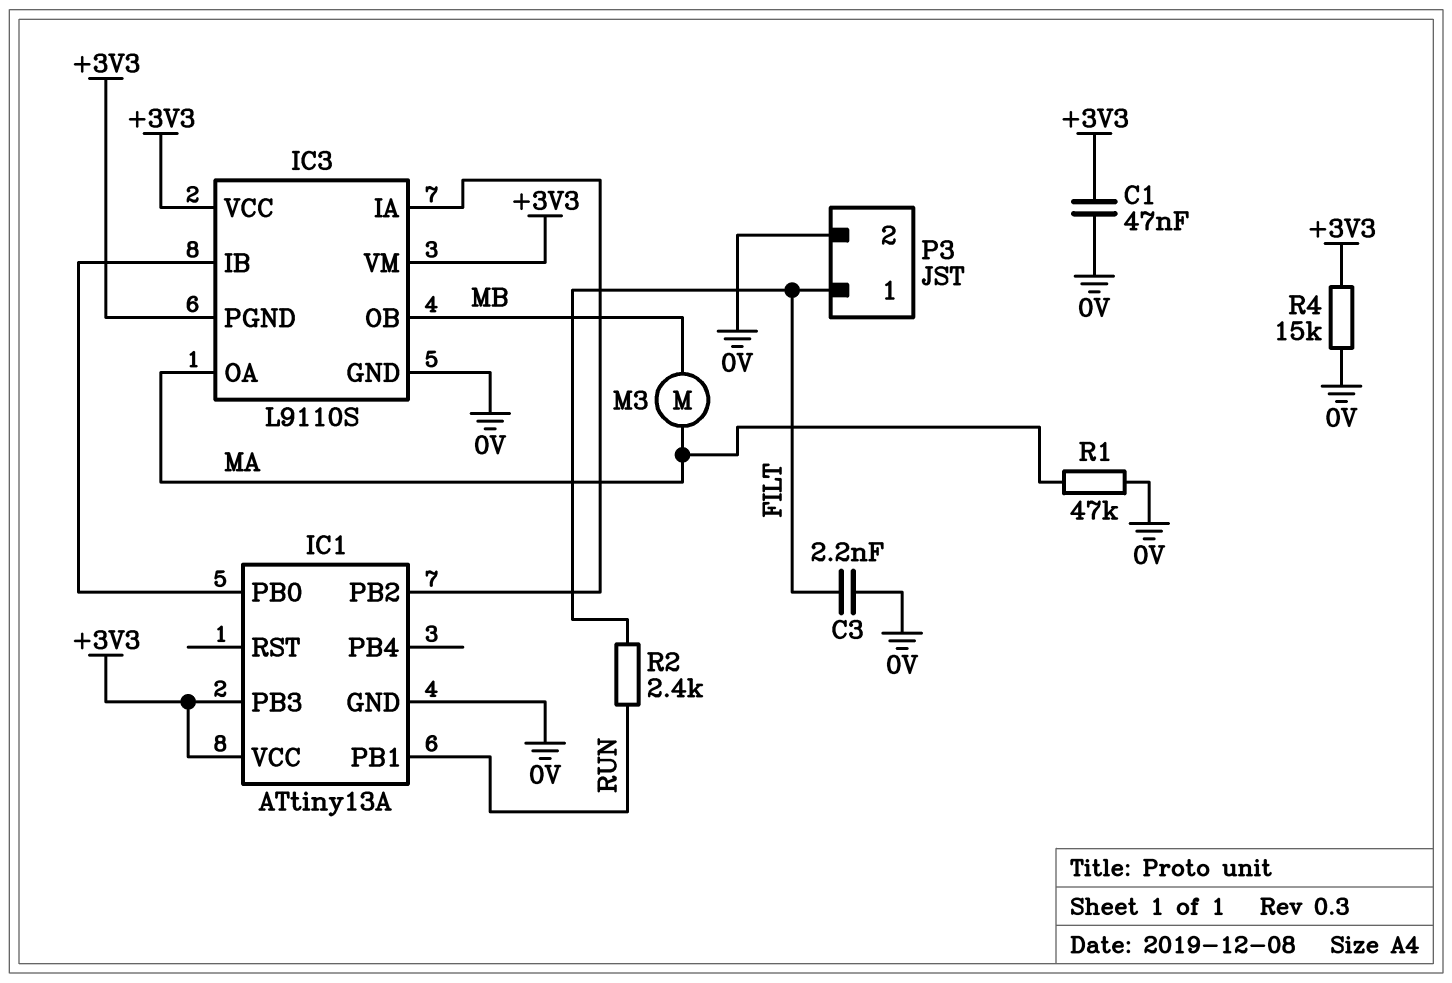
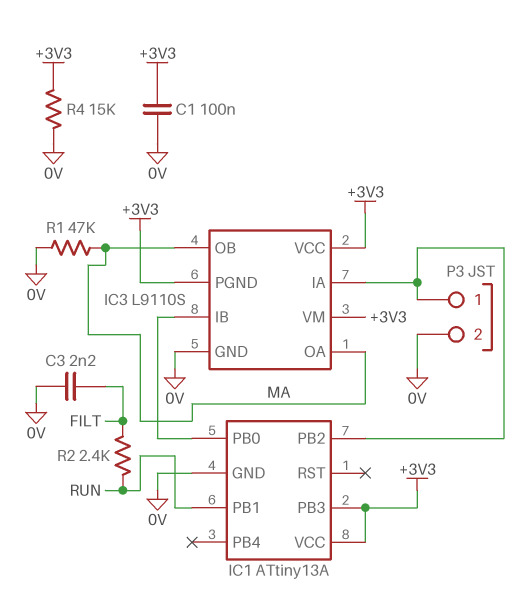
C1: 47nF (+3V3, 0V) -> 100nF (+3V3, 0V)
IC3 pin OB: MB -> MA
M3: motor (MA, MB) -> none
P3 pin 1: FILT -> IC1/PB2

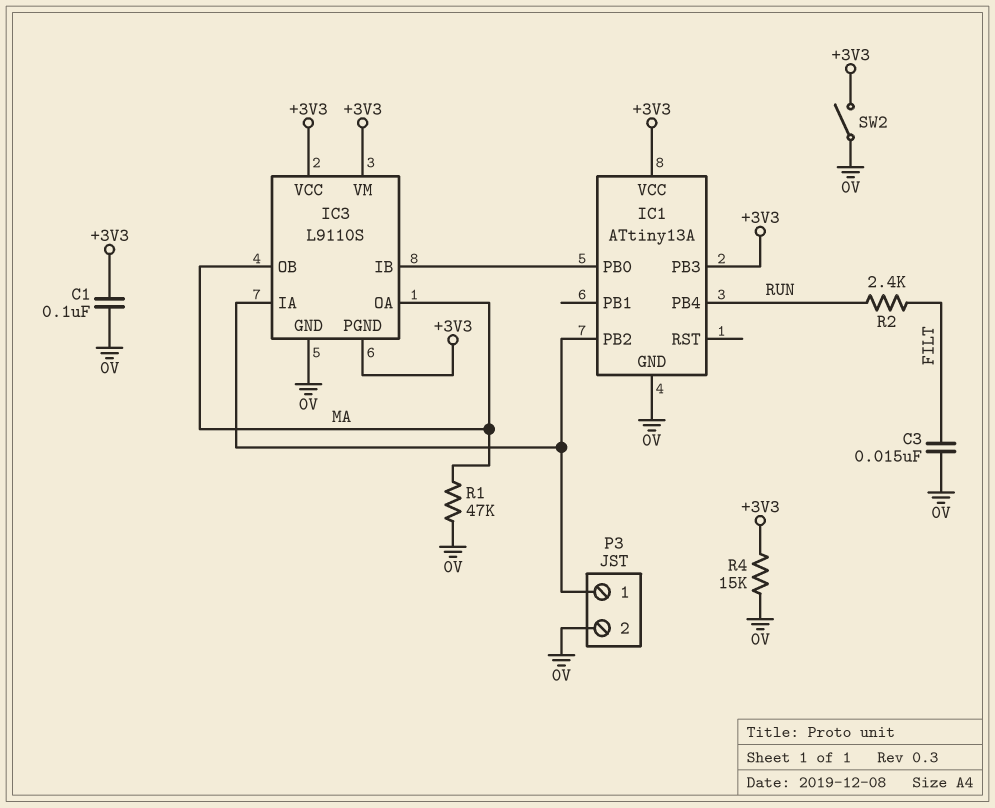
C3: 2.2nF (0V, FILT) -> 15nF (0V, FILT)
IC1 pin PB1: RUN -> none
IC1 pin PB4: none -> RUN
SW2: none -> switch (+3V3, 0V)

